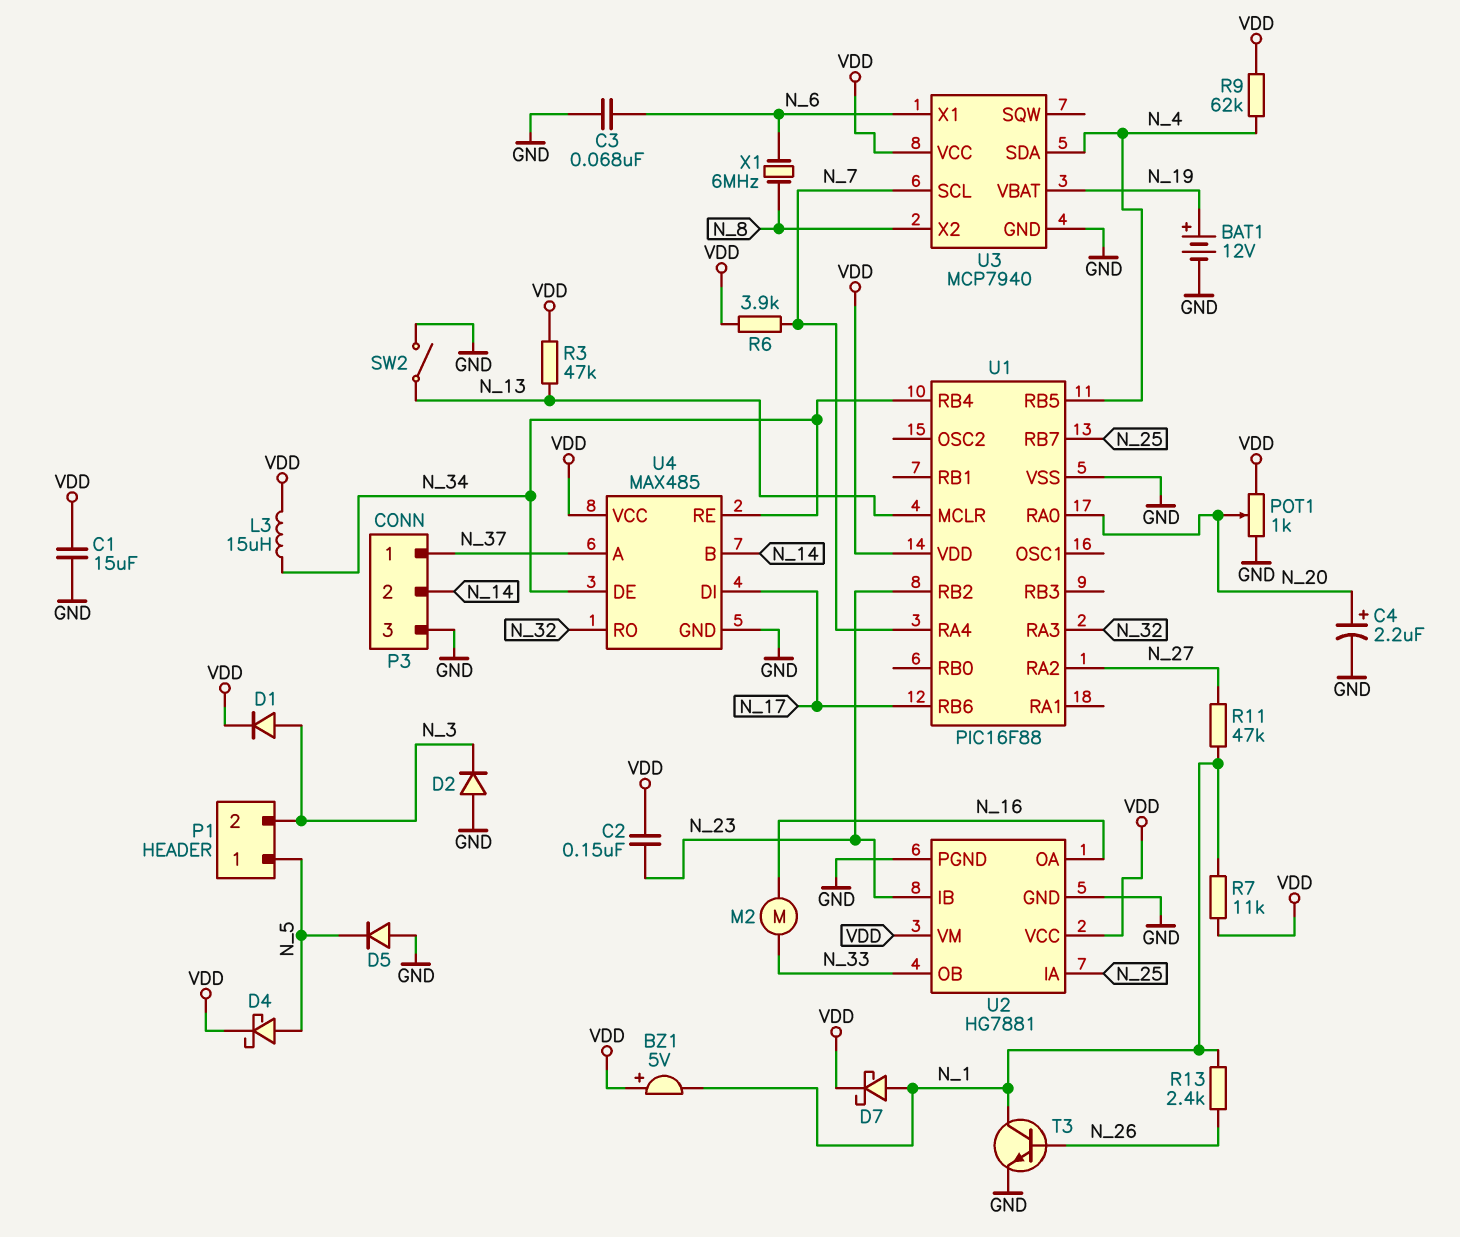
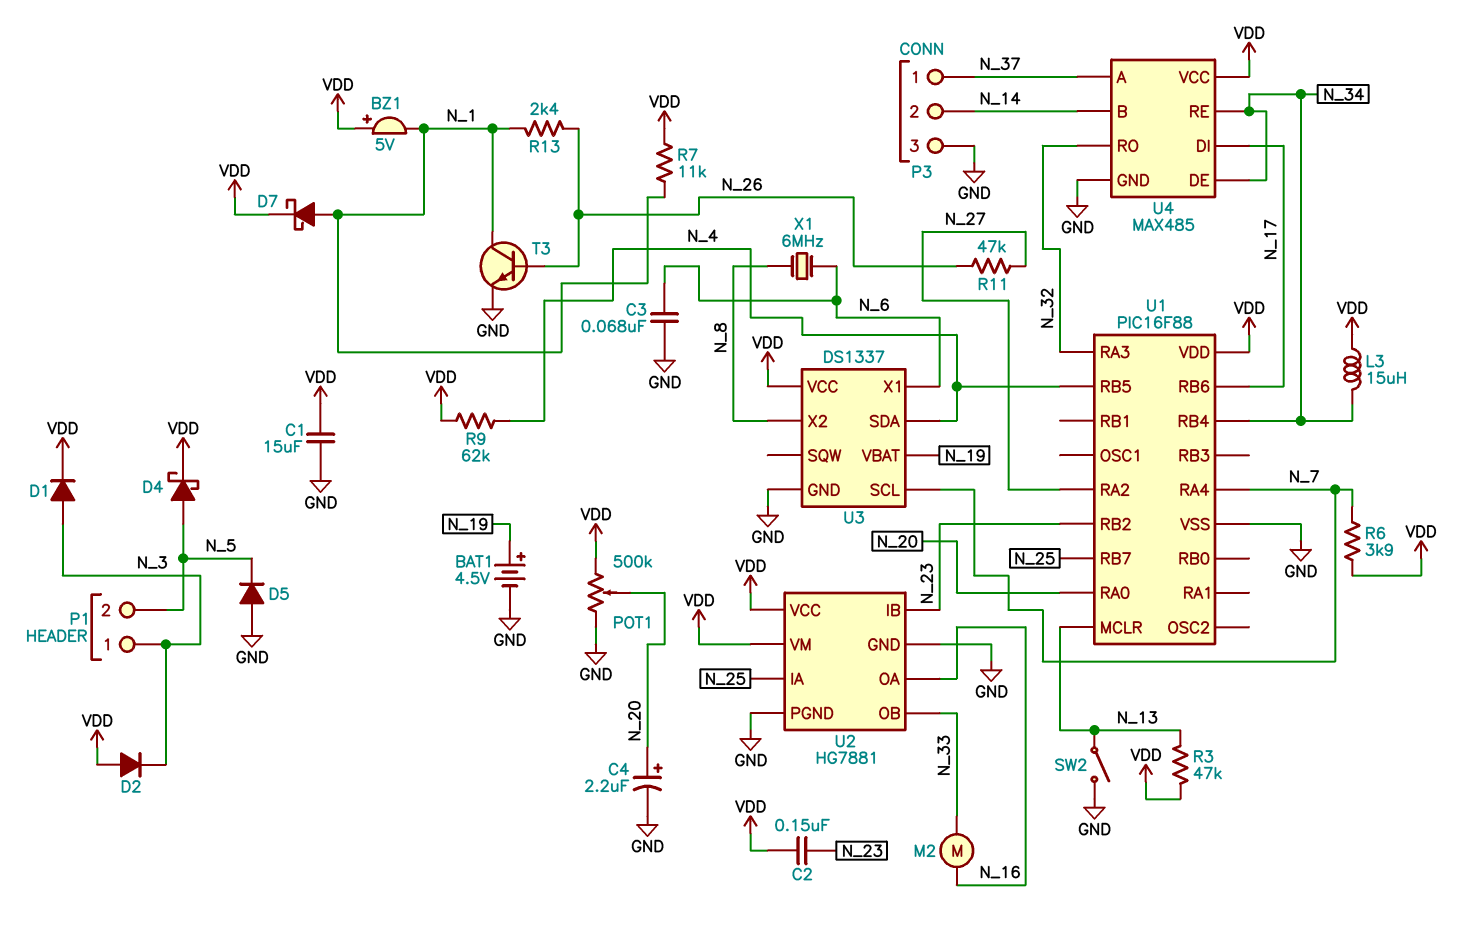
BAT1: 12V (plus N_19, minus GND) -> 4.5V (plus N_19, minus GND)
D2: diode (A GND, K N_3) -> diode (A VDD, K N_3)
P1 pin 1: N_5 -> N_3
P1 pin 2: N_3 -> N_5
POT1: 1k (GND, VDD, wiper N_20) -> 500k (GND, VDD, wiper N_20)
R11: 47k (N_1, N_27) -> 47k (N_26, N_27)
U3: MCP7940 -> DS1337

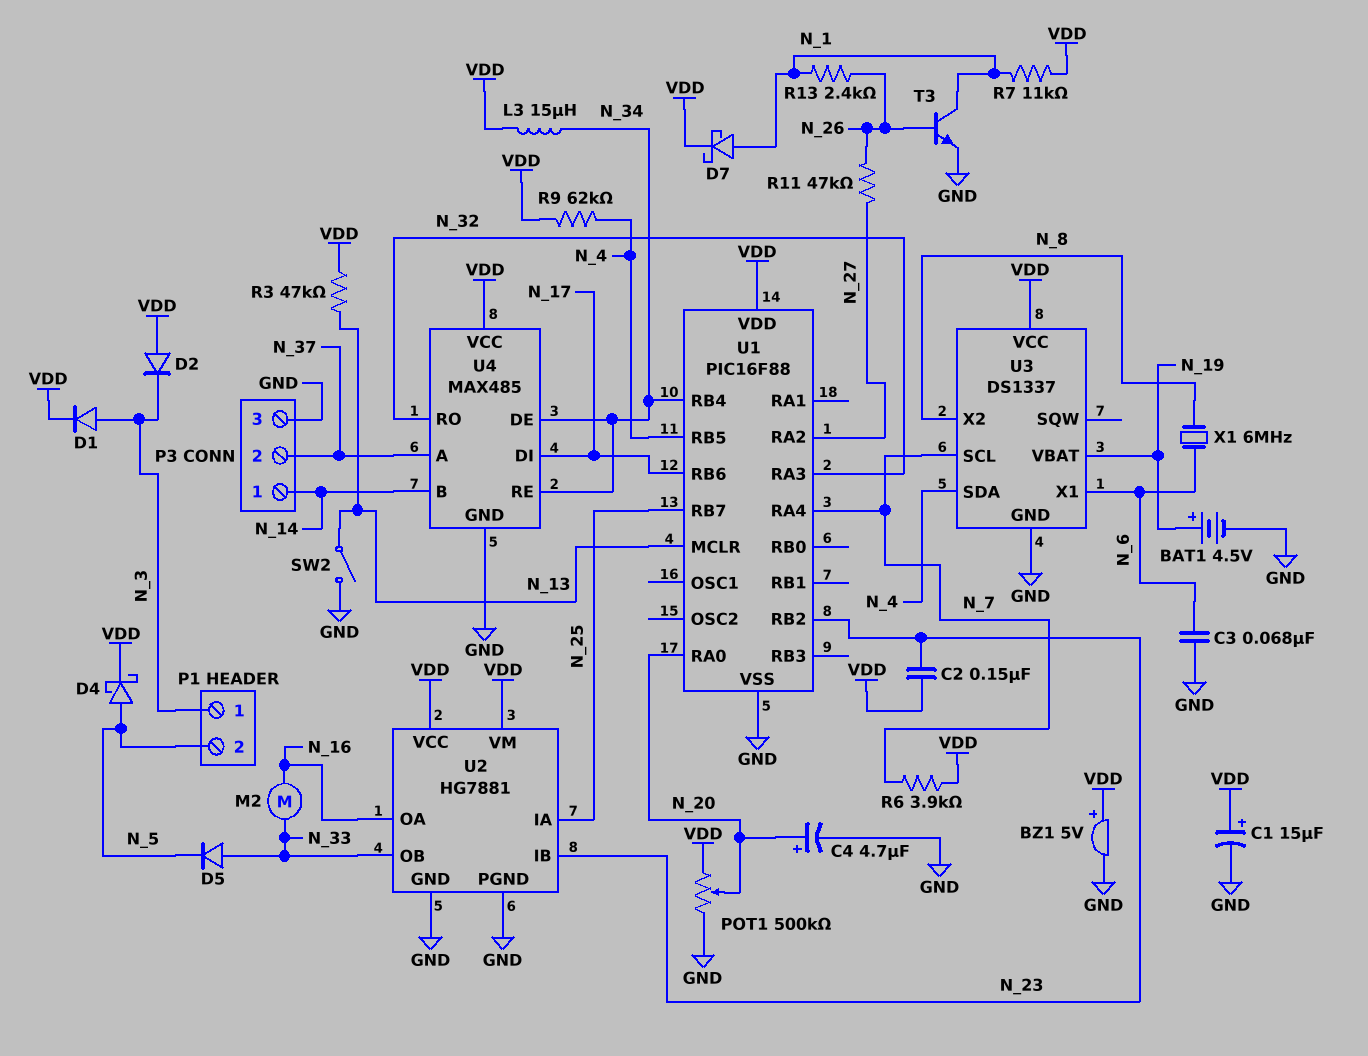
BZ1: buzzer 5V (plus VDD, minus N_1) -> buzzer 5V (plus VDD, minus GND)
C1: 15uF (GND, VDD) -> 15uF (plus VDD, minus GND)
C4: 2.2uF (plus N_20, minus GND) -> 4.7uF (plus N_20, minus GND)
D5: diode (A GND, K N_5) -> diode (A N_33, K N_5)
P3 pin 1: N_37 -> N_14
P3 pin 2: N_14 -> N_37

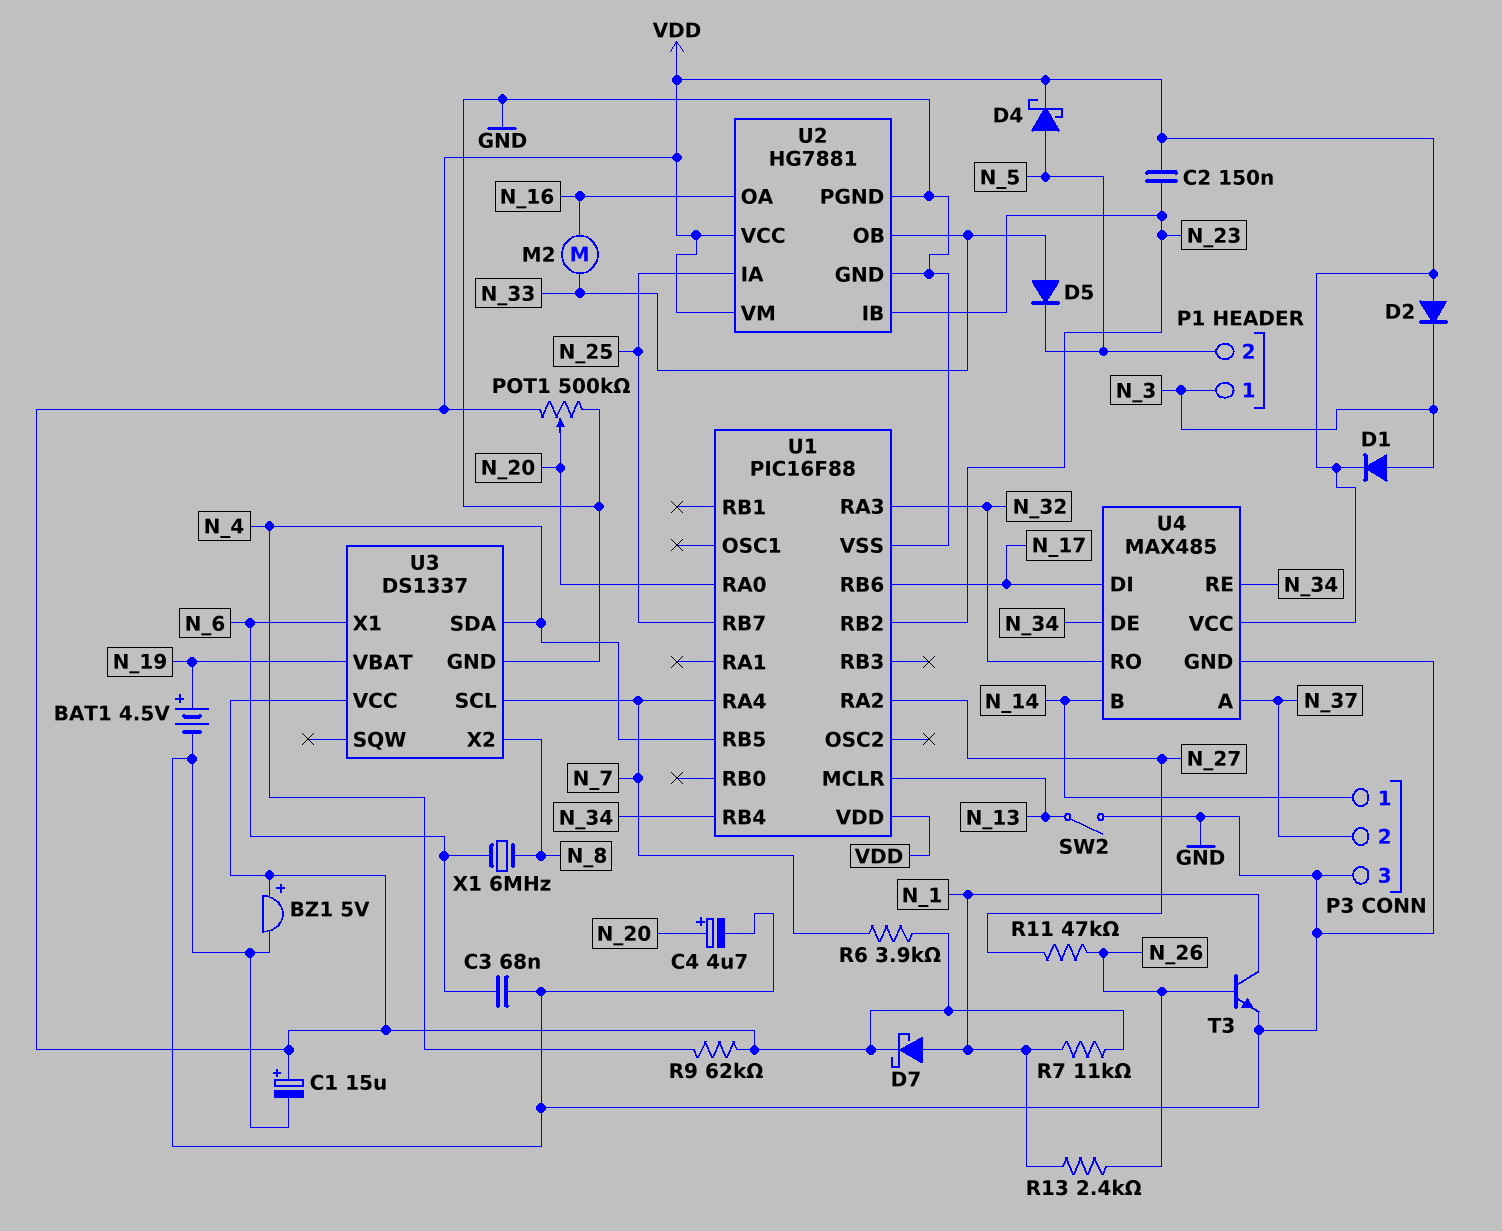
L3: 15uH (N_34, VDD) -> none
R3: 47k (N_13, VDD) -> none

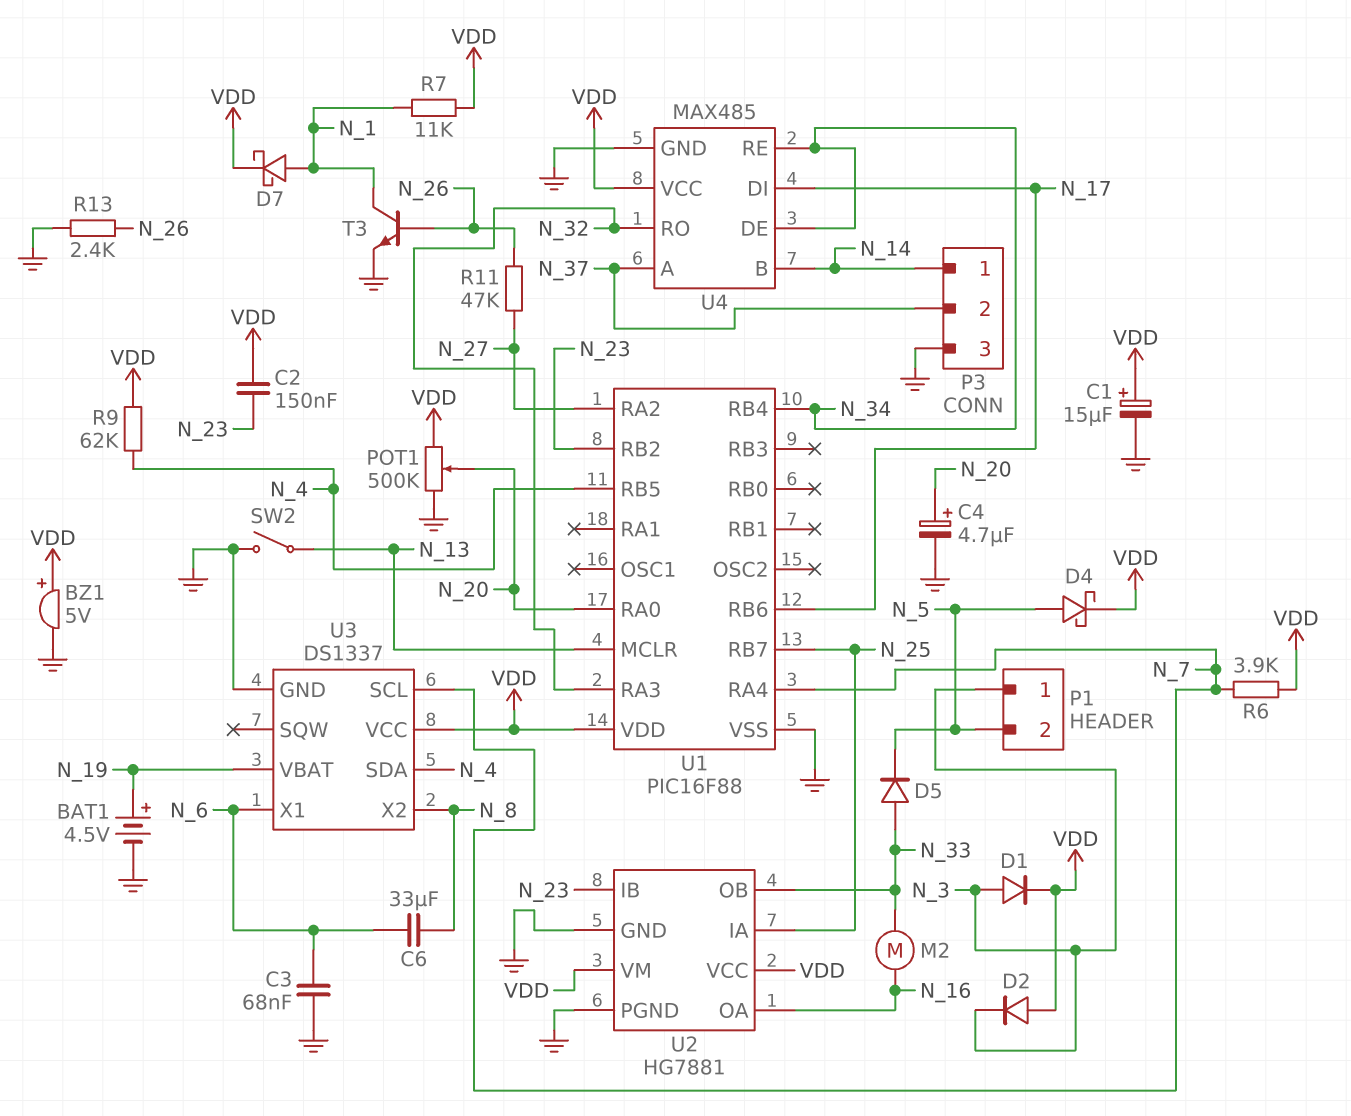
C6: none -> 33uF (N_6, N_8)
R13: 2.4k (N_1, N_26) -> 2.4k (GND, N_26)
X1: 6MHz (N_6, N_8) -> none

